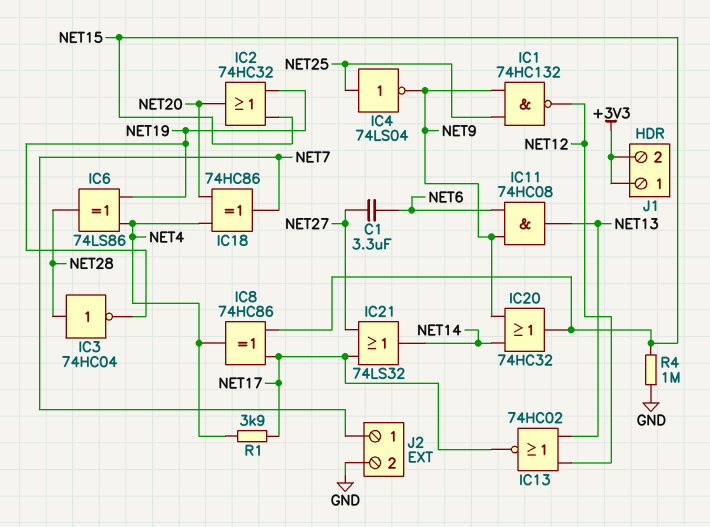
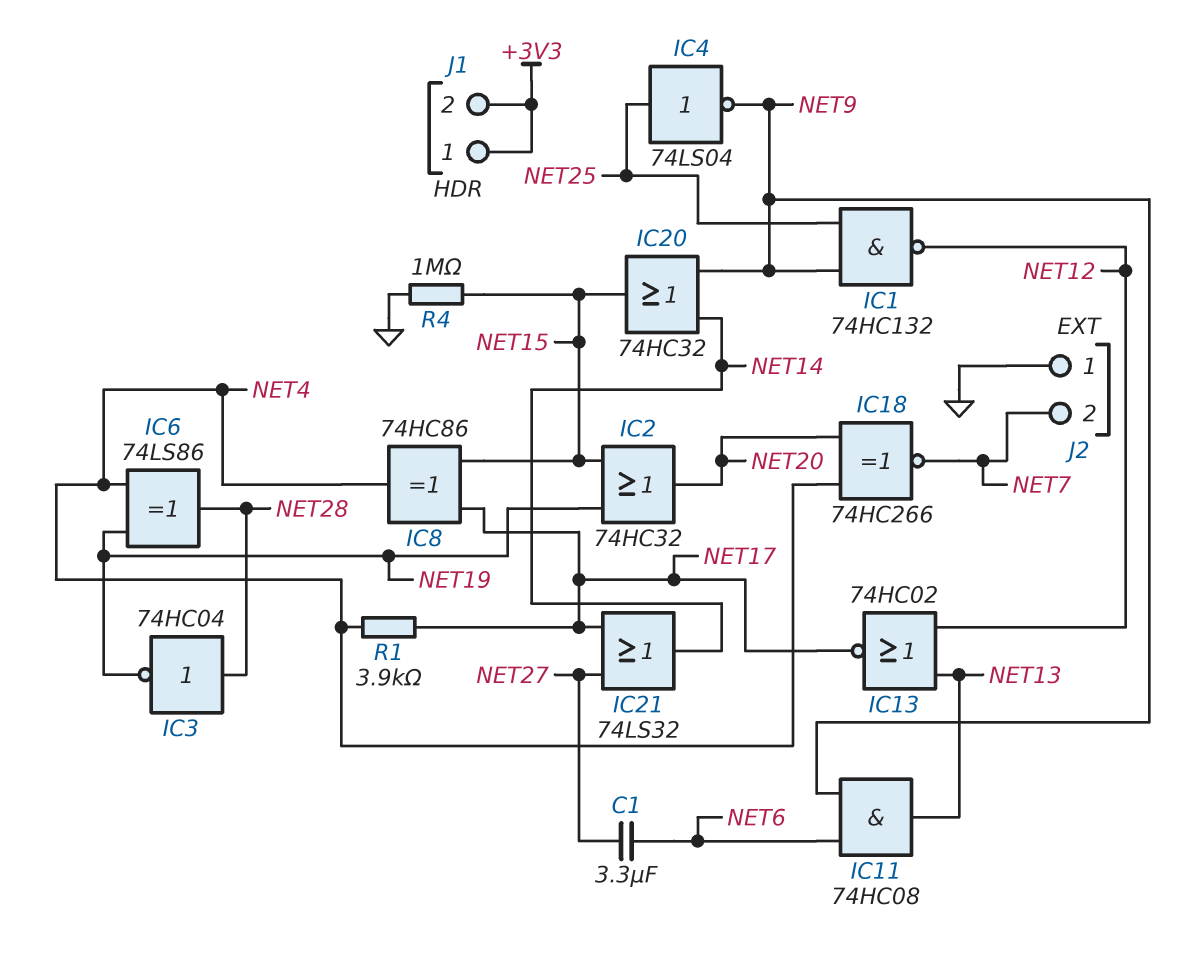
IC18: XOR 74HC86 (in NET4, in NET20, out NET7) -> XNOR 74HC266 (in NET4, in NET20, out NET7)
J2 pin 1: NET7 -> GND
J2 pin 2: GND -> NET7

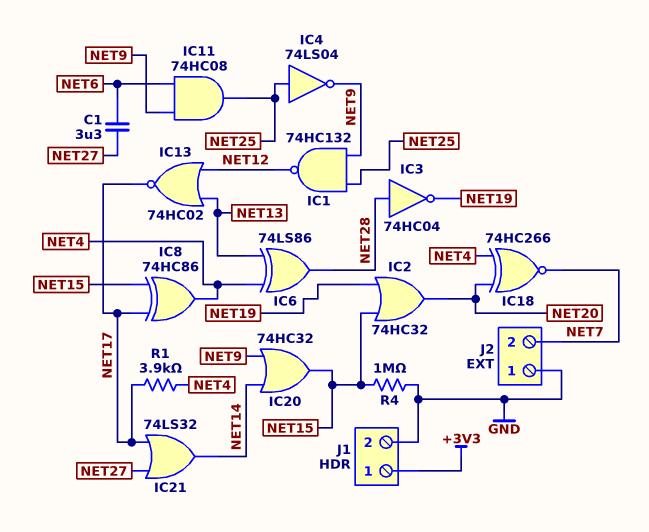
IC6: XOR 74LS86 (in NET4, in NET19, out NET28) -> XOR 74LS86 (in NET4, in NET13, out NET28)
IC11: AND 74HC08 (in NET6, in NET9, out NET13) -> AND 74HC08 (in NET6, in NET9, out NET25)
J1 pin 2: +3V3 -> GND

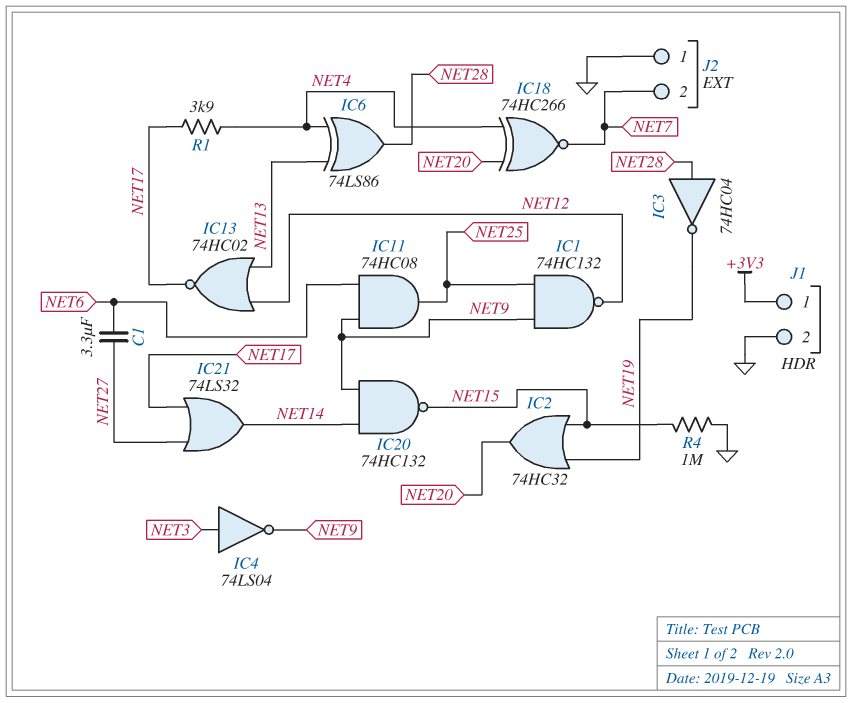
IC4: NOT 74LS04 (in NET25, out NET9) -> NOT 74LS04 (in NET3, out NET9)
IC8: XOR 74HC86 (in NET15, in NET17, out NET4) -> none
IC20: OR 74HC32 (in NET9, in NET14, out NET15) -> NAND 74HC132 (in NET9, in NET14, out NET15)

